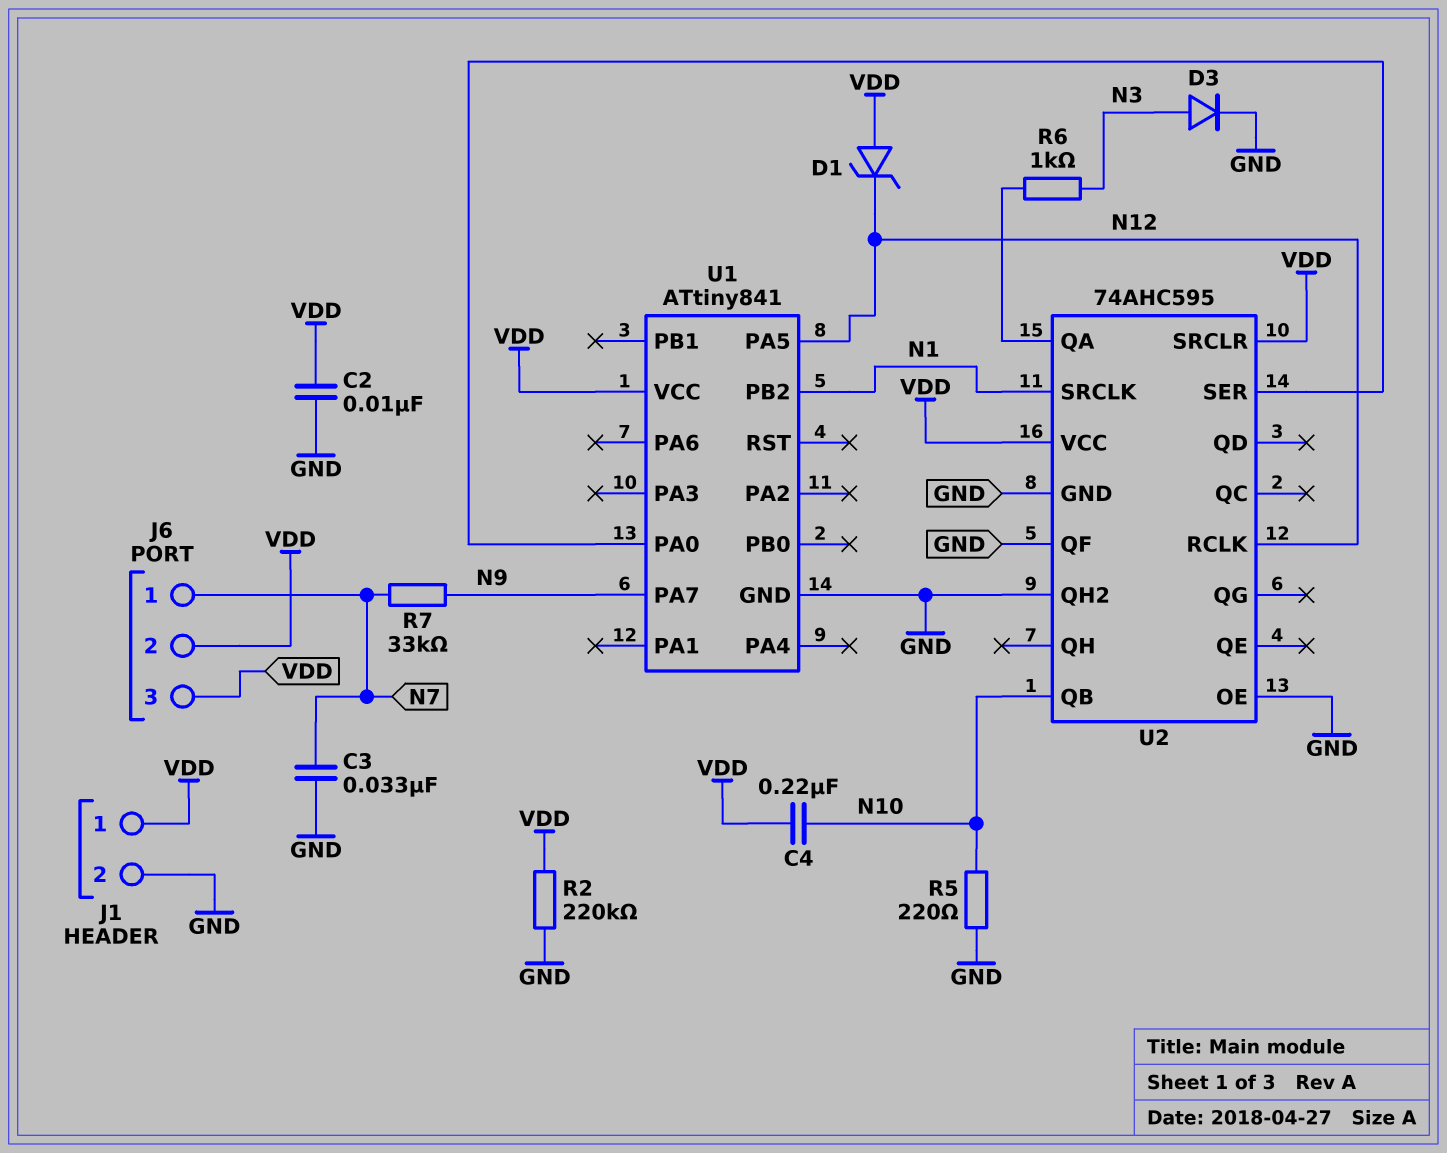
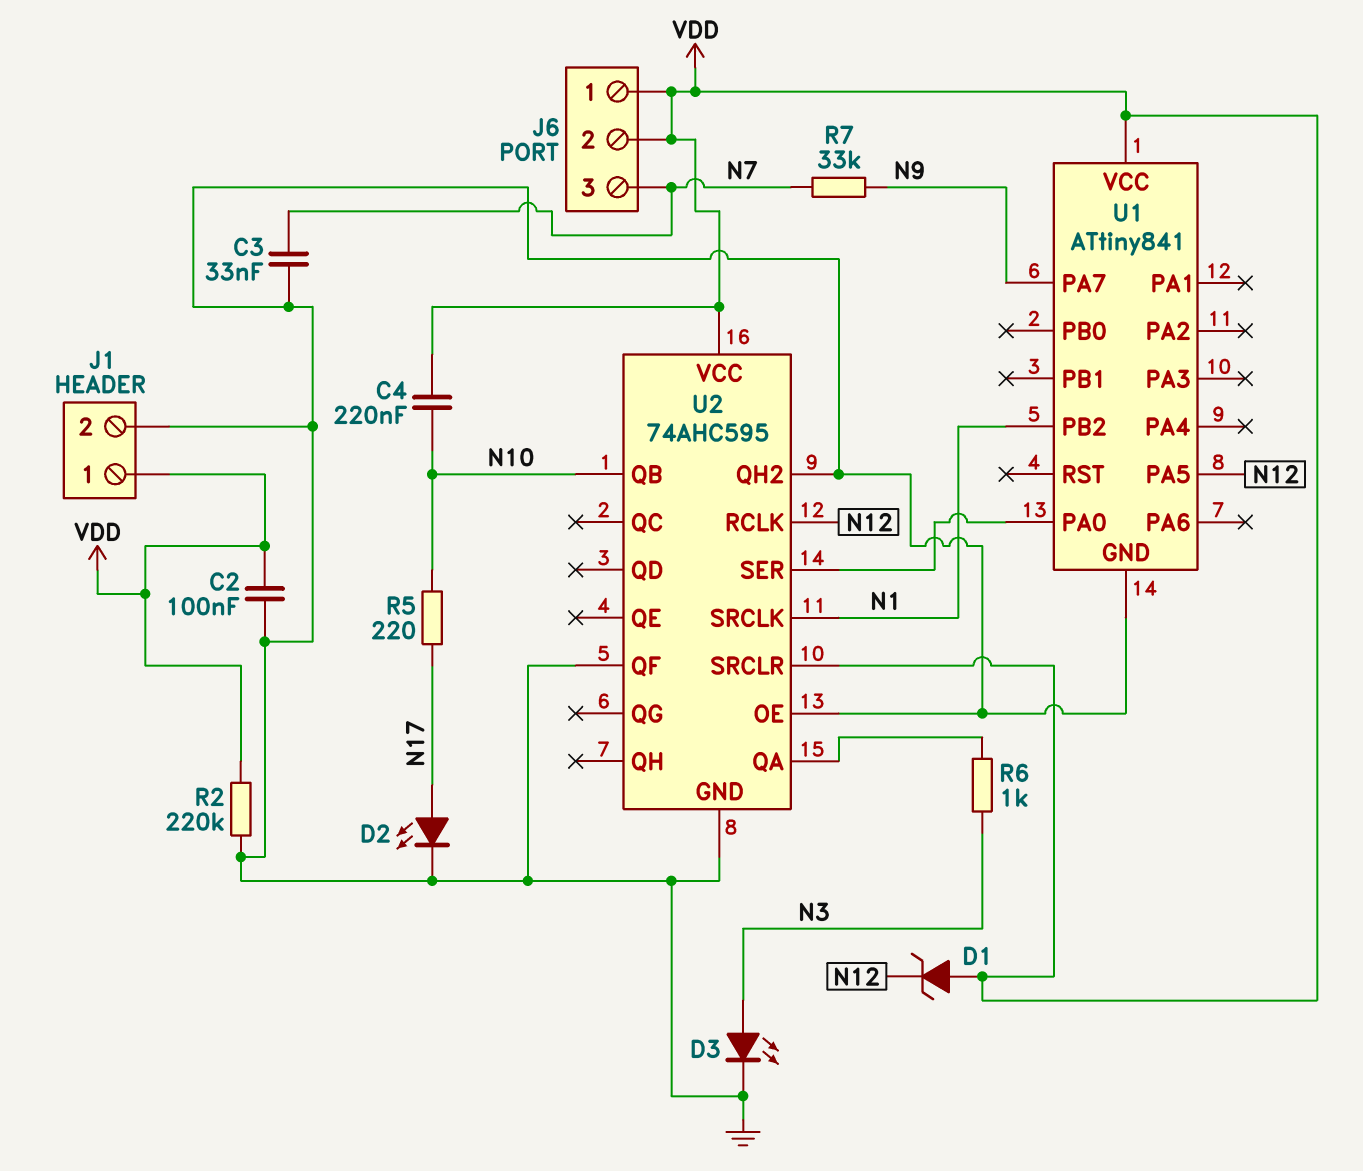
C2: 10nF (GND, VDD) -> 100nF (GND, VDD)
D2: none -> LED (A N17, K GND)
D3: diode (A N3, K GND) -> LED (A N3, K GND)
J6 pin 1: N7 -> VDD
J6 pin 3: VDD -> N7
R5: 220 (GND, N10) -> 220 (N10, N17)

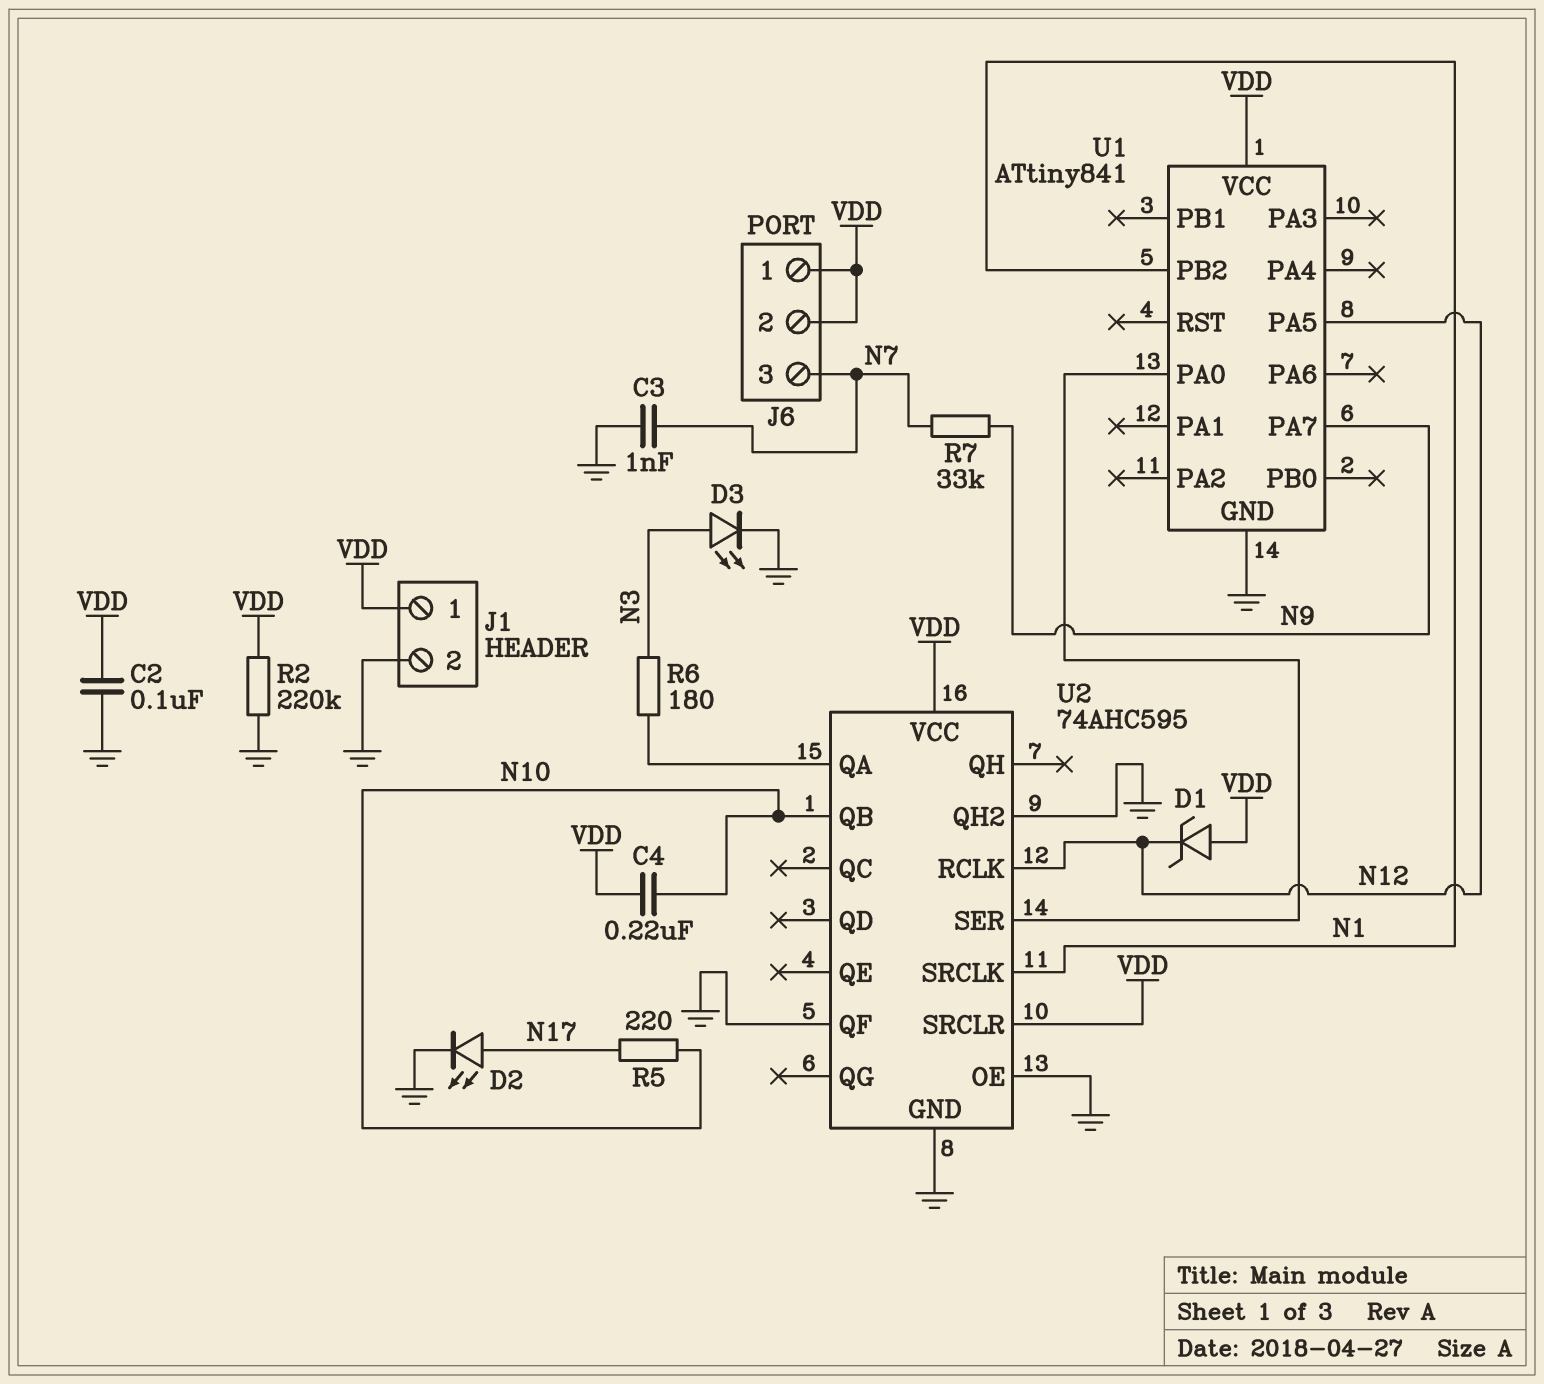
C3: 33nF (GND, N7) -> 1nF (GND, N7)
R6: 1k (N3, U2/QA) -> 180 (N3, U2/QA)

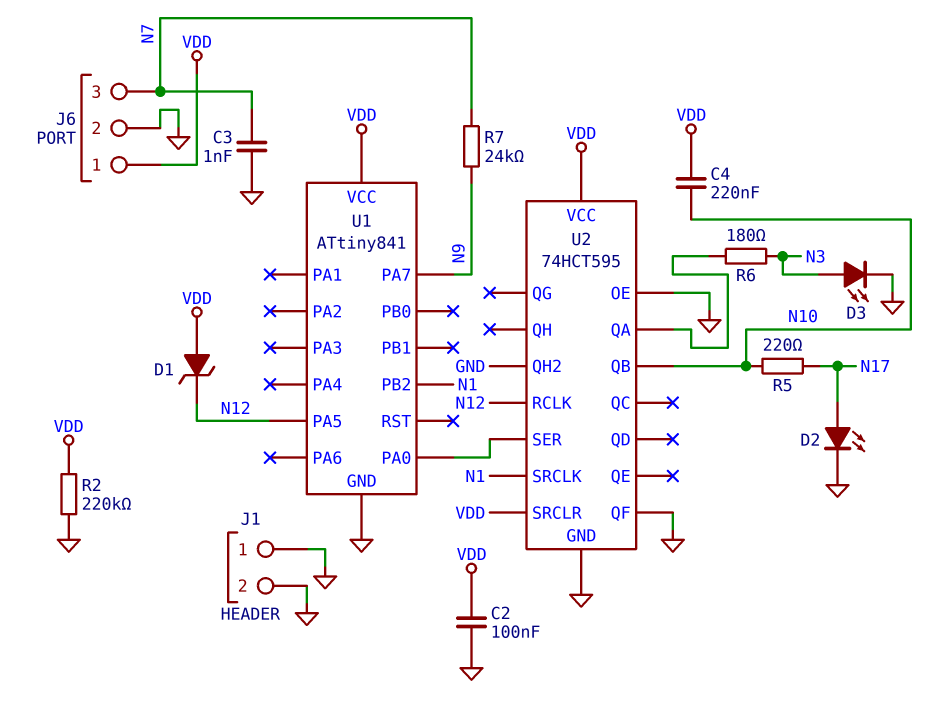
J1 pin 1: VDD -> GND
J6 pin 2: VDD -> GND
R7: 33k (N7, N9) -> 24k (N7, N9)
U2: 74AHC595 -> 74HCT595

